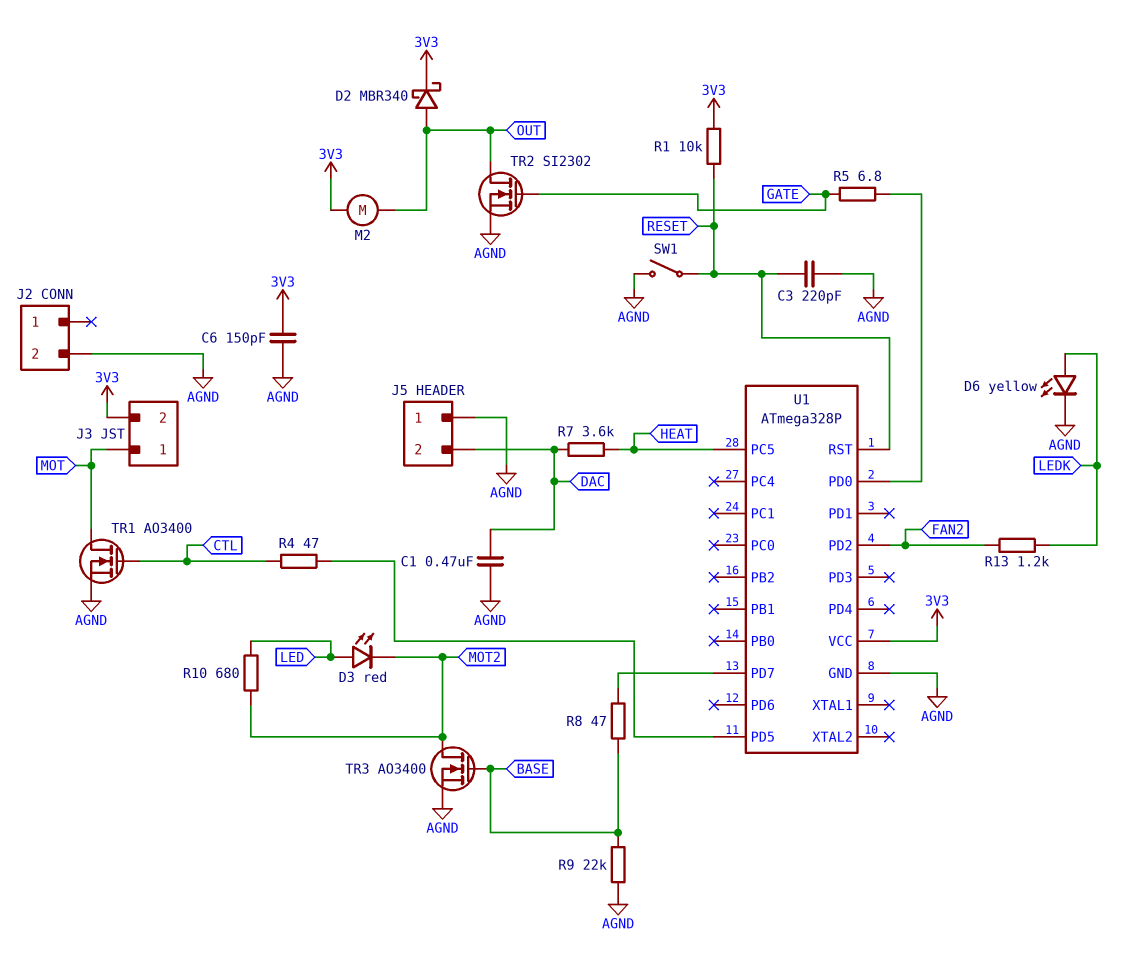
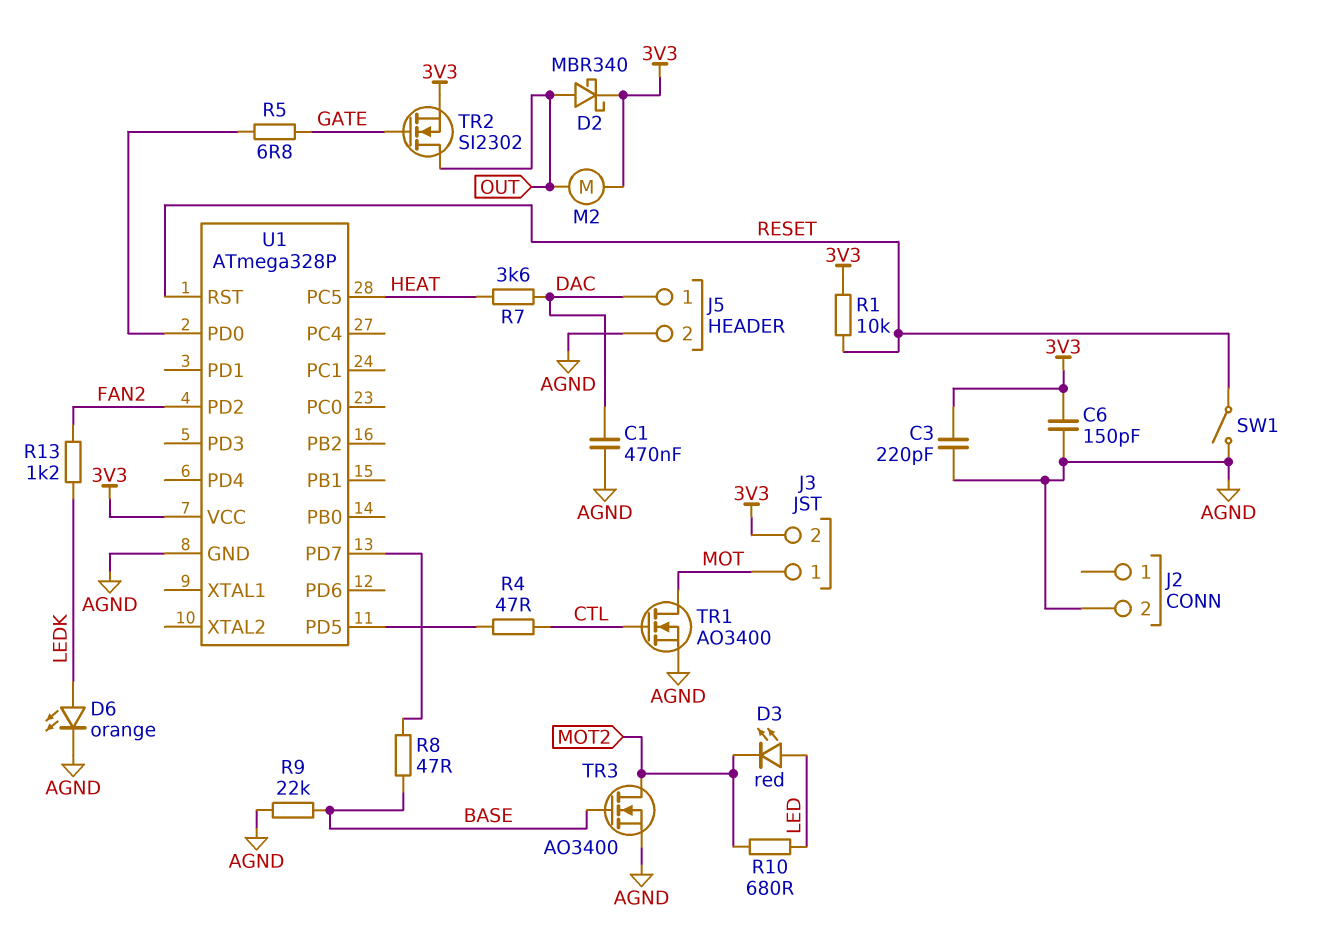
C3: 220pF (AGND, RESET) -> 220pF (3V3, AGND)
D6: LED yellow (A LEDK, K AGND) -> LED orange (A LEDK, K AGND)
J5 pin 1: AGND -> DAC
J5 pin 2: DAC -> AGND
TR2: NMOS SI2302 (G GATE, D OUT, S AGND) -> NMOS SI2302 (G GATE, D OUT, S 3V3)

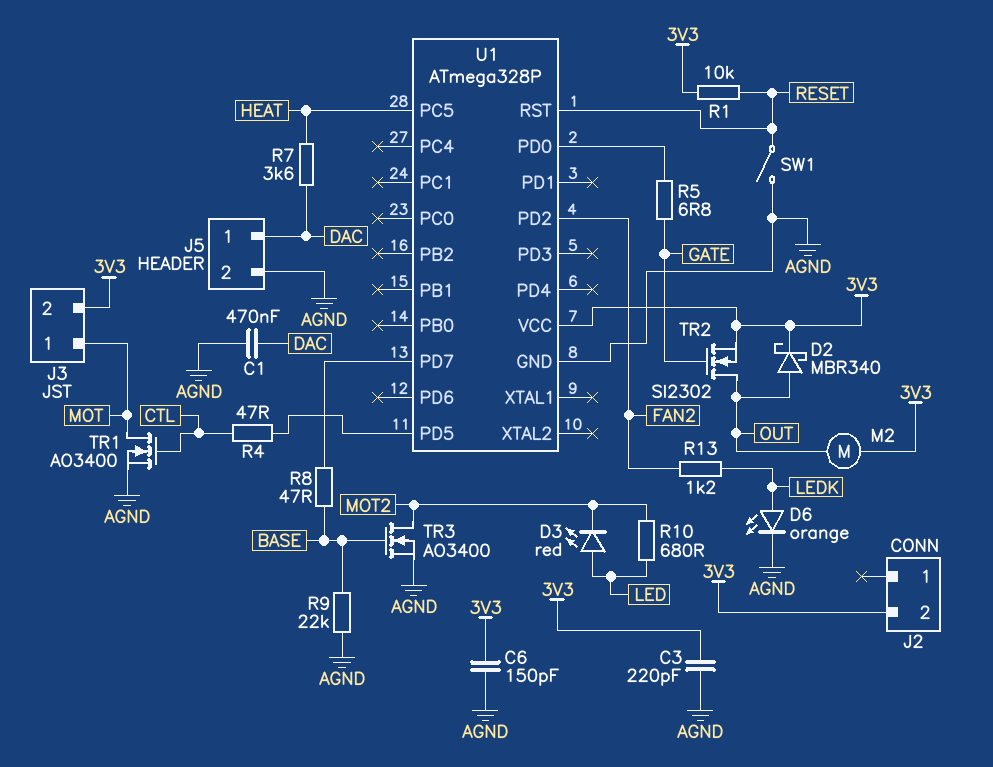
J2 pin 2: AGND -> 3V3

